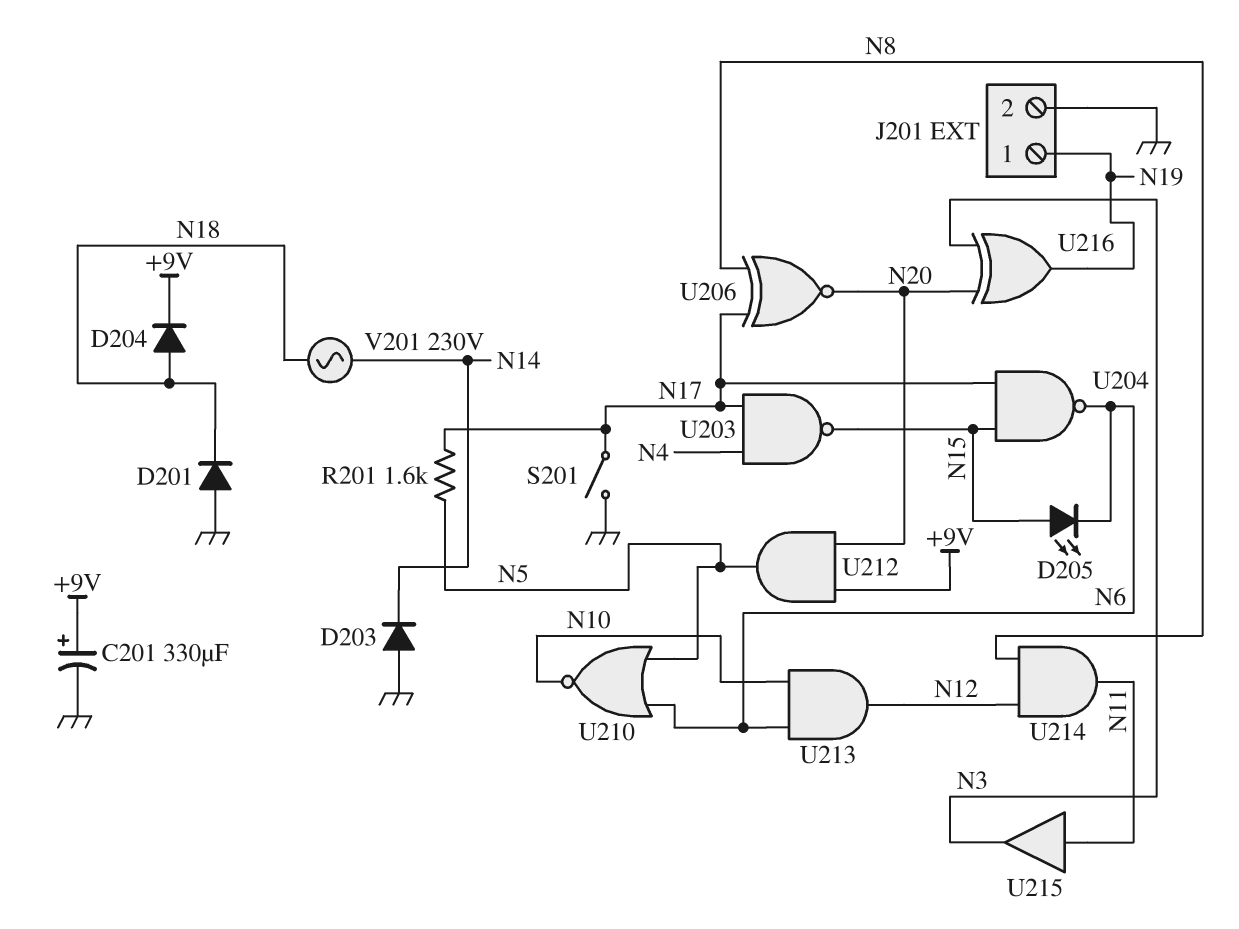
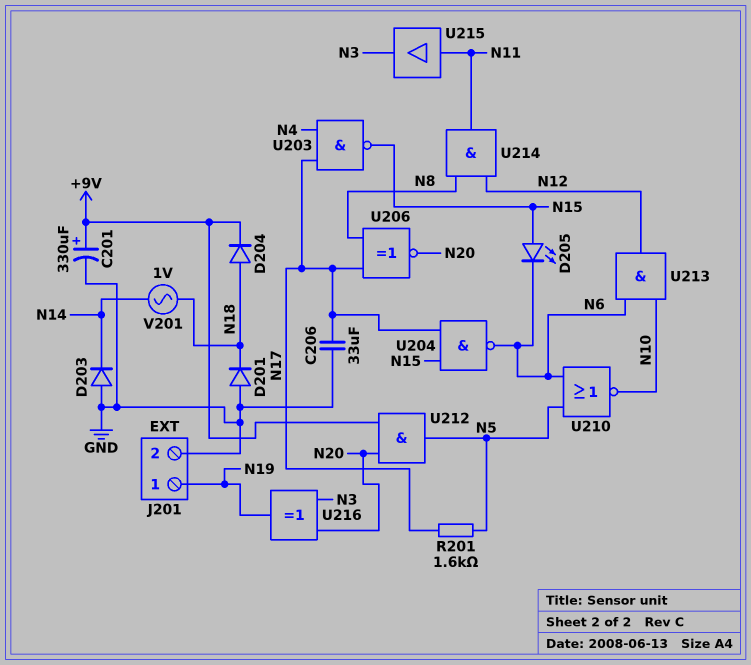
C206: none -> 33uF (GND, N17)
S201: switch (GND, N17) -> none
V201: AC 230V (N14, N18) -> AC 1V (N14, N18)

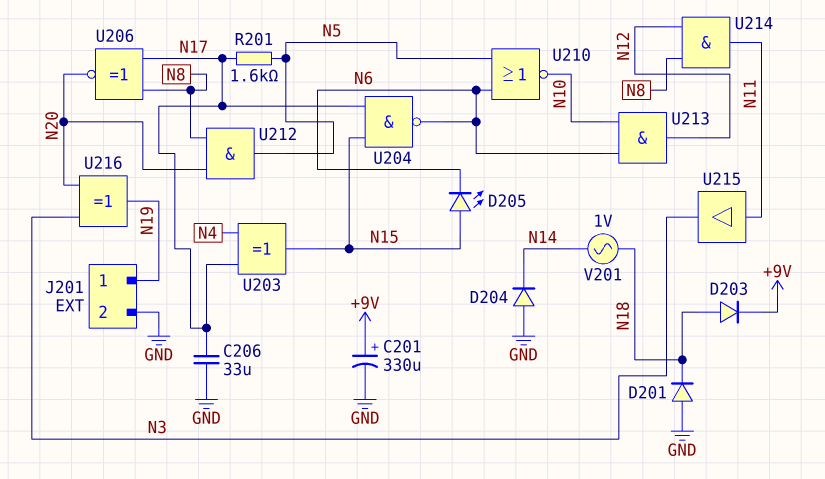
D203: diode (A GND, K N14) -> diode (A N18, K +9V)
D204: diode (A N18, K +9V) -> diode (A GND, K N14)
U203: NAND (in N4, in N17, out N15) -> XOR (in N4, in N17, out N15)
U212: AND (in +9V, in N20, out N5) -> AND (in N8, in N20, out N5)

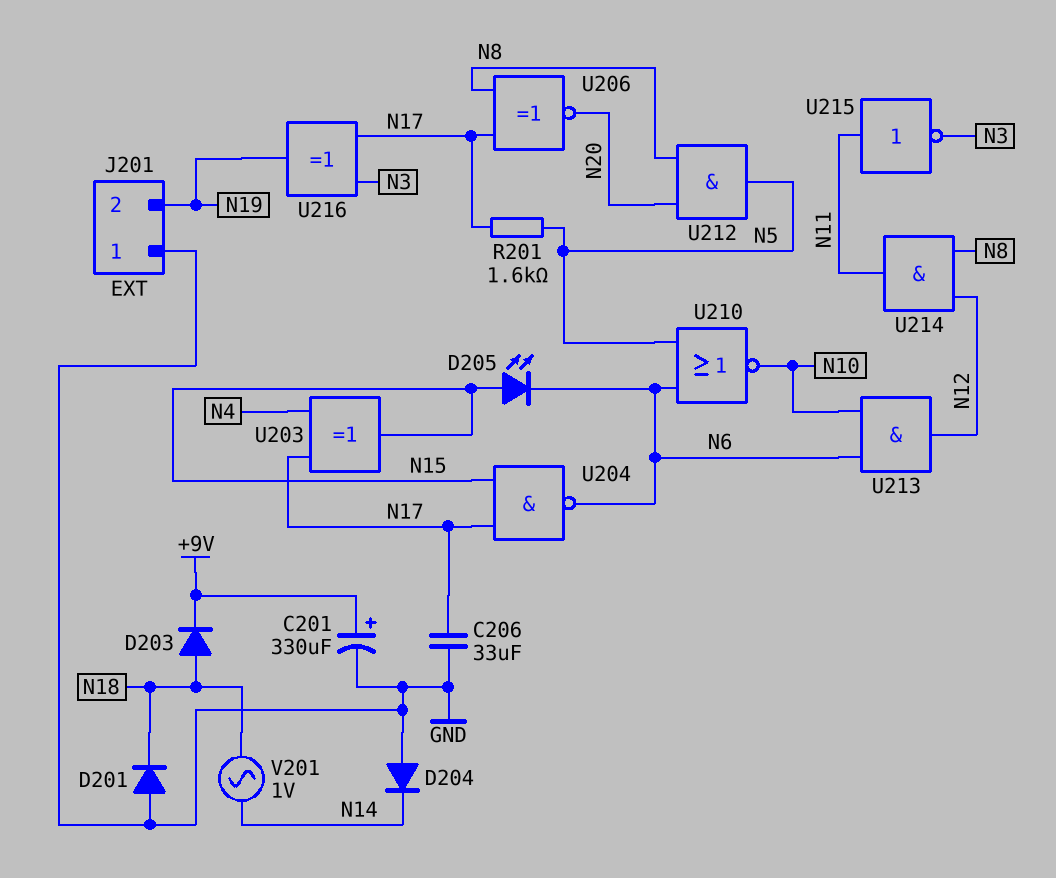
J201 pin 1: N19 -> GND
J201 pin 2: GND -> N19
U215: buffer (in N11, out N3) -> NOT (in N11, out N3)
U216: XOR (in N3, in N20, out N19) -> XOR (in N3, in N17, out N19)

